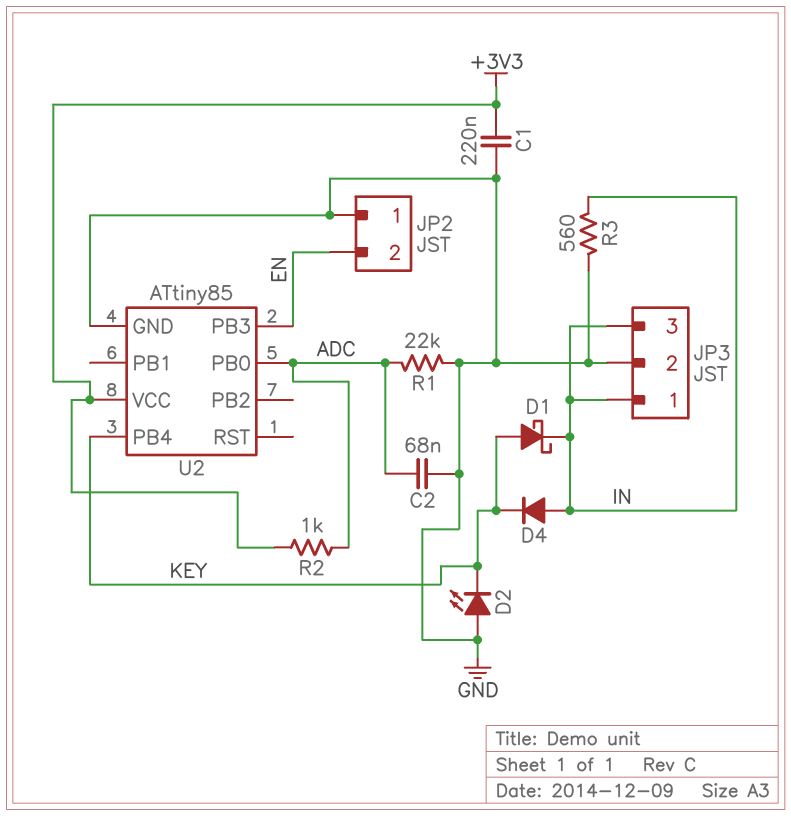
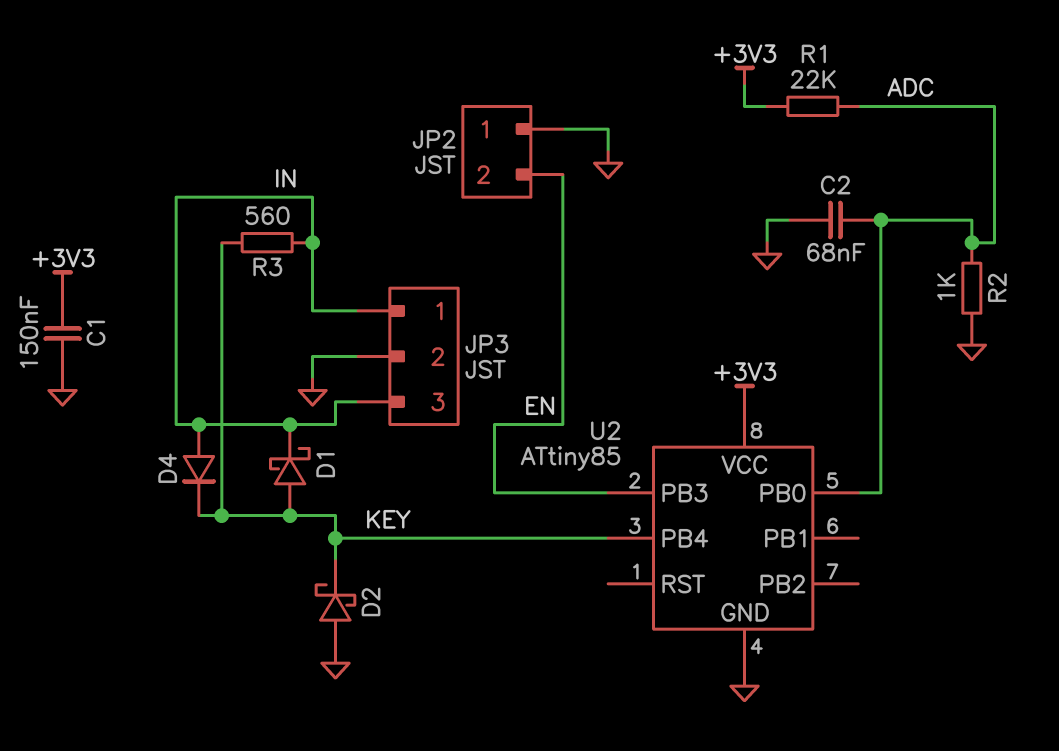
C1: 220nF (+3V3, GND) -> 150nF (+3V3, GND)
D2: LED (A GND, K KEY) -> schottky (A GND, K KEY)
R1: 22k (ADC, GND) -> 22k (+3V3, ADC)
R2: 1k (+3V3, ADC) -> 1k (ADC, GND)
R3: 560 (GND, IN) -> 560 (IN, KEY)

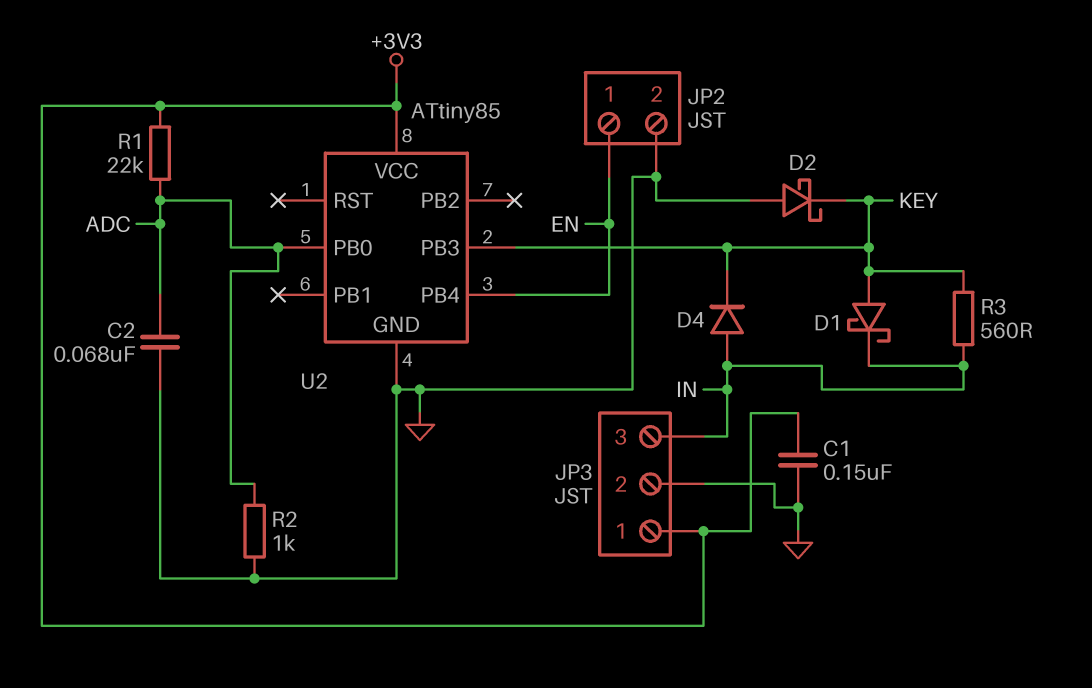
JP2 pin 1: GND -> EN
JP2 pin 2: EN -> GND
JP3 pin 1: IN -> +3V3
U2 pin PB3: EN -> KEY
U2 pin PB4: KEY -> EN

